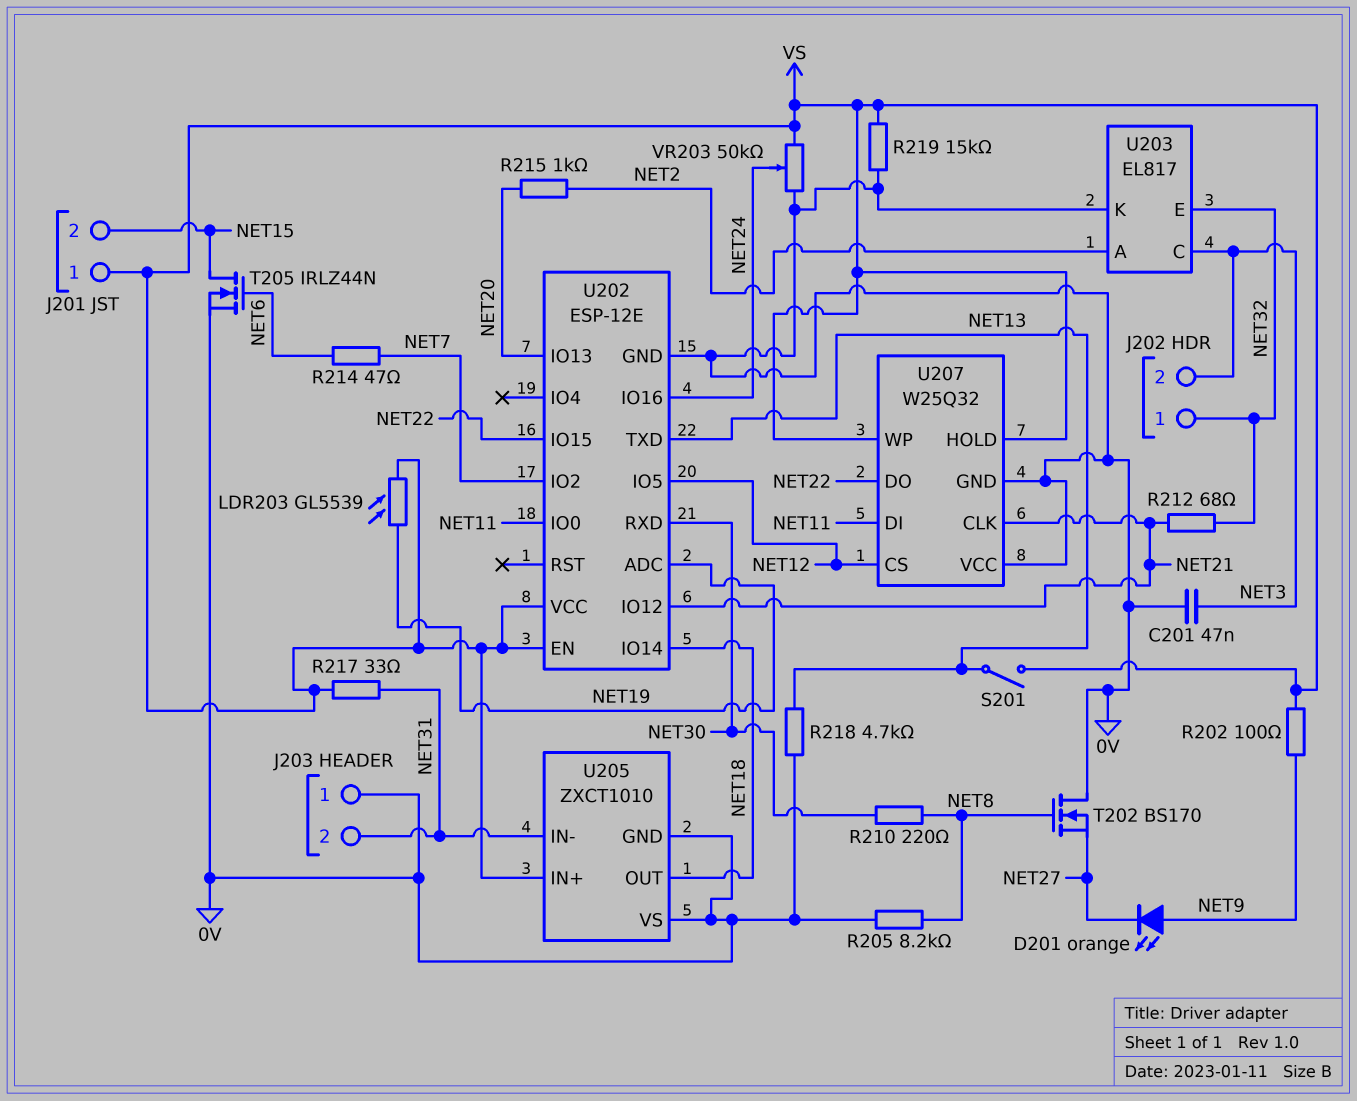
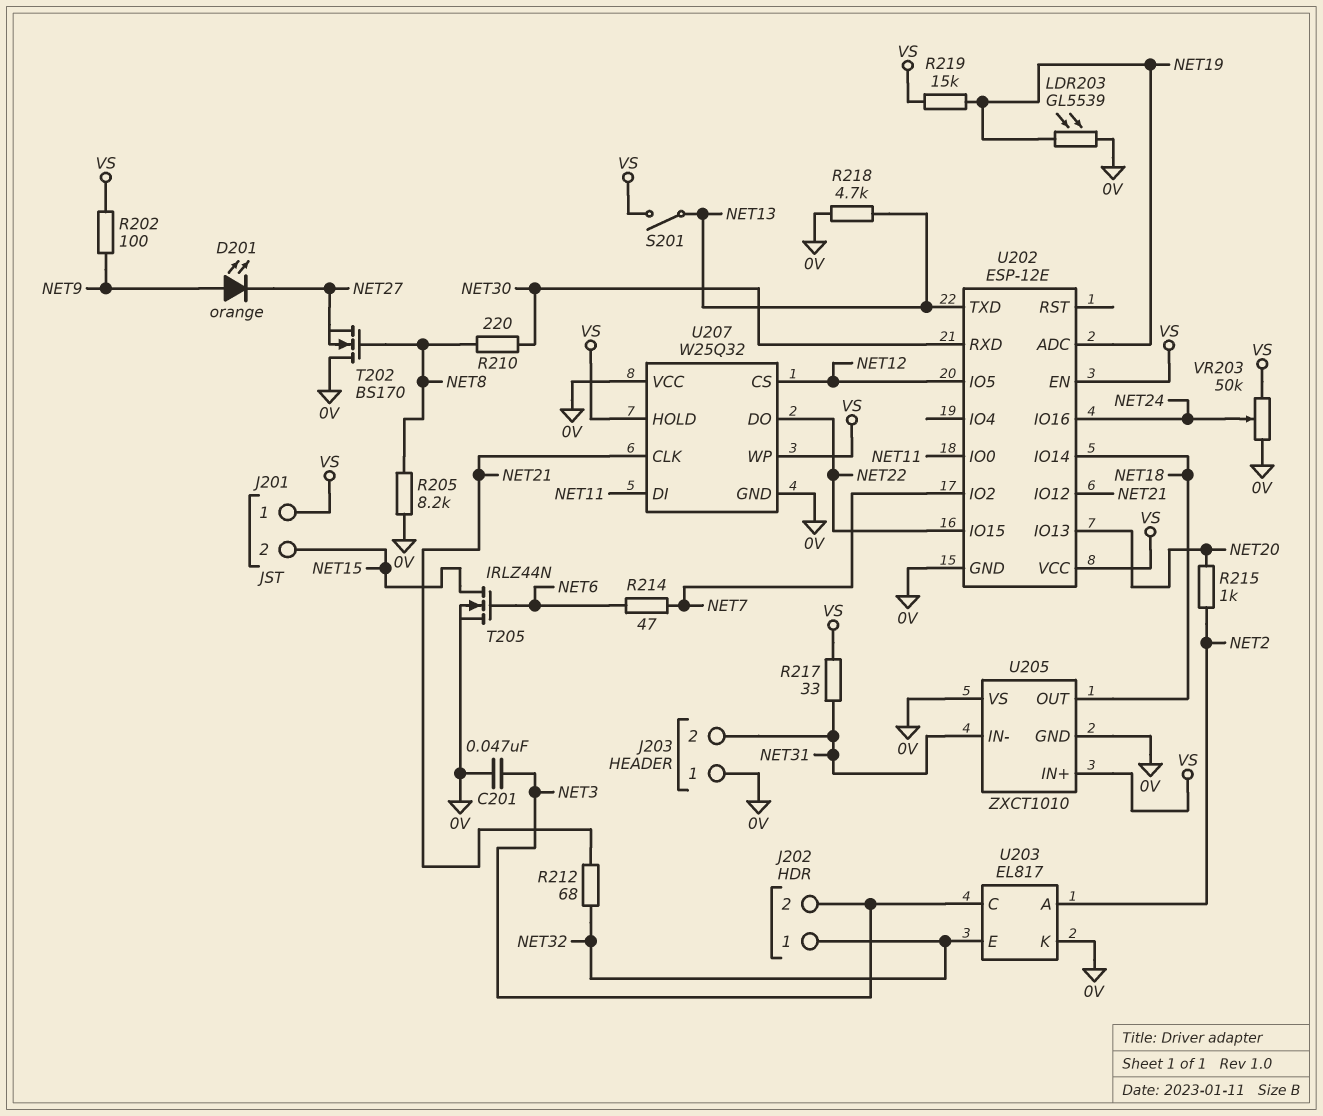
LDR203: GL5539 (NET19, VS) -> GL5539 (0V, NET19)
R219: 15k (0V, VS) -> 15k (NET19, VS)

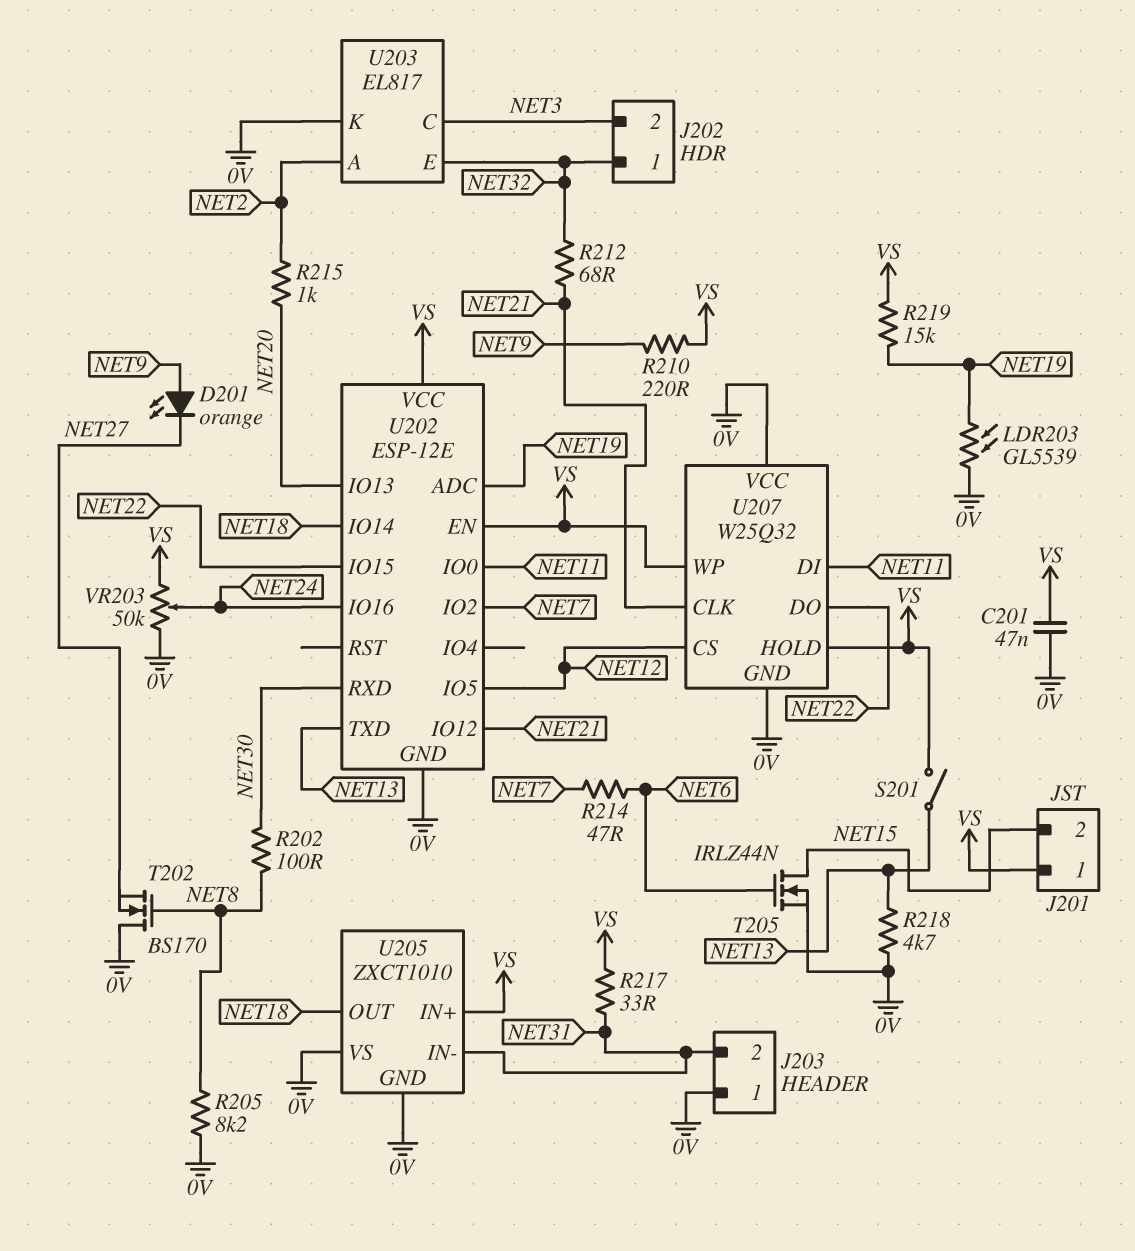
C201: 47nF (0V, NET3) -> 47nF (0V, VS)
R202: 100 (NET9, VS) -> 100 (NET8, NET30)
R210: 220 (NET8, NET30) -> 220 (NET9, VS)

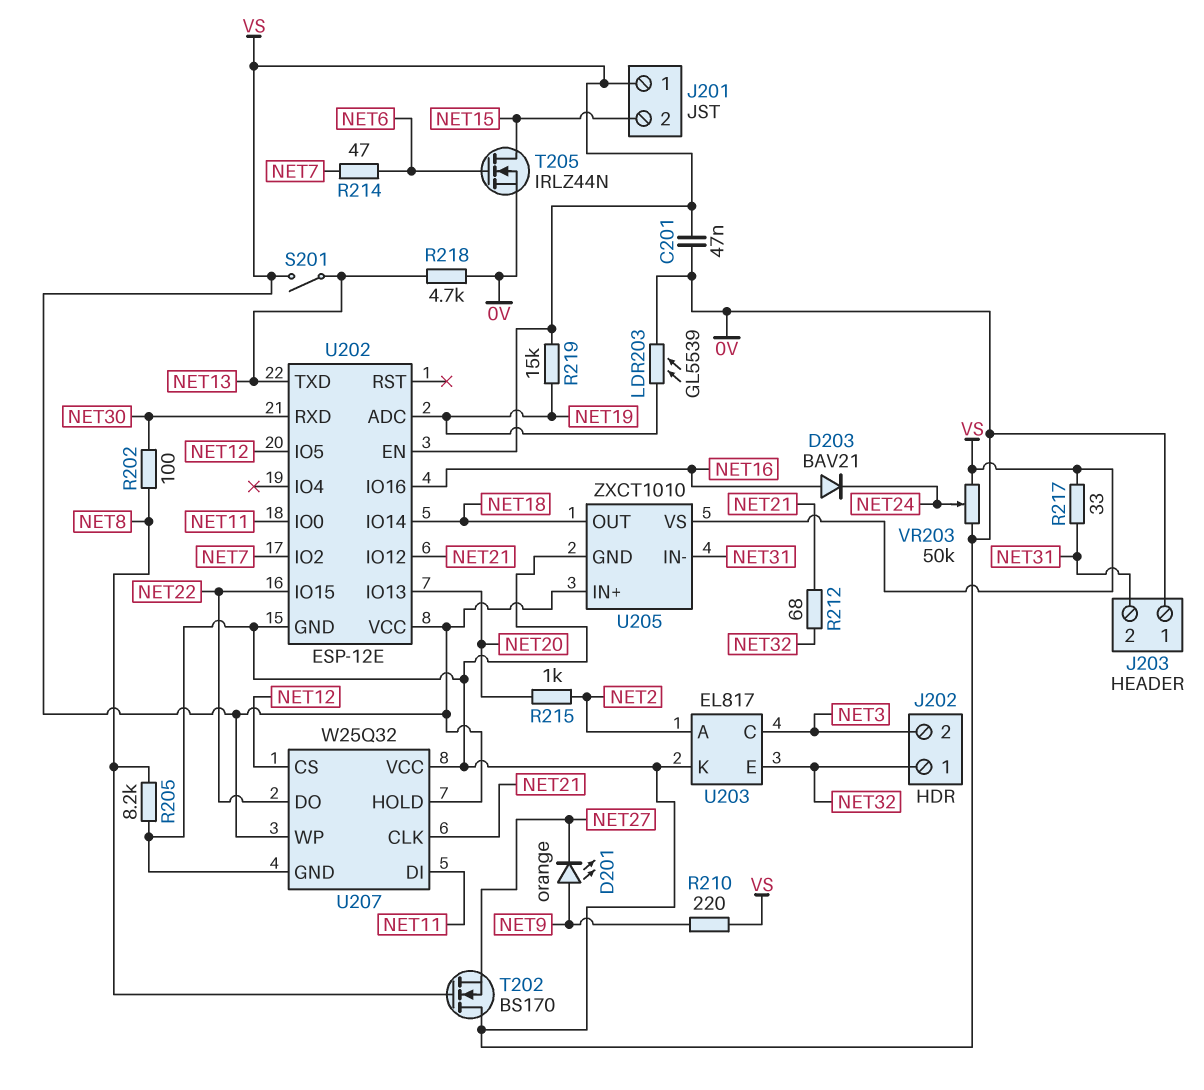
D203: none -> diode BAV21 (A NET16, K NET24)
U202 pin IO16: NET24 -> NET16
U205 pin VS: 0V -> VS

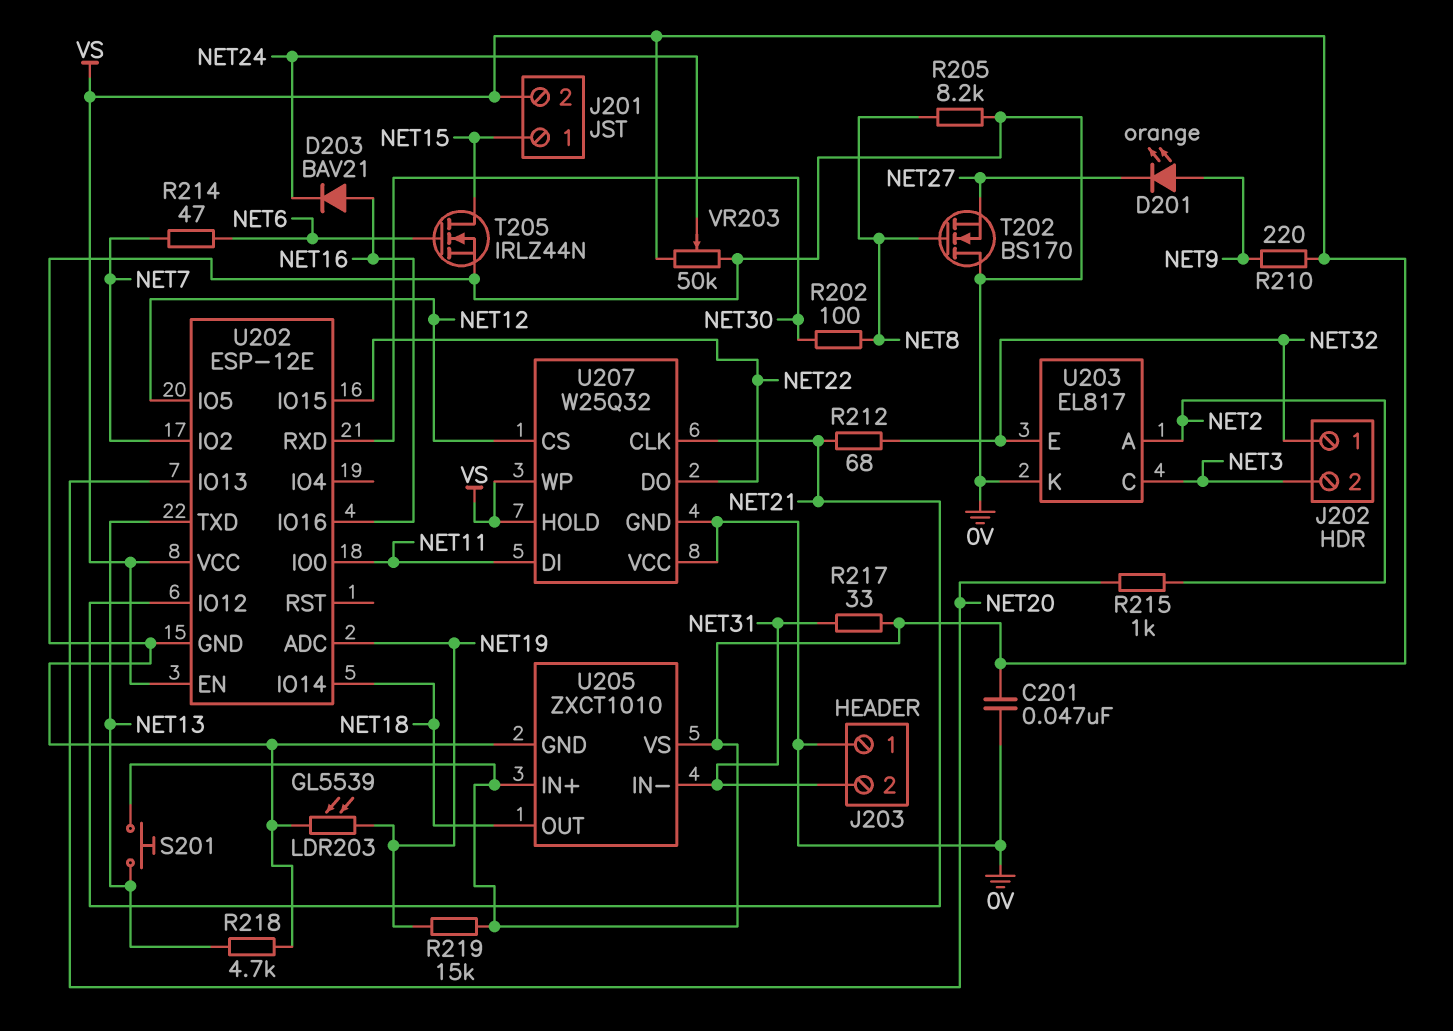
J201 pin 1: VS -> NET15
J201 pin 2: NET15 -> VS
S201: switch (NET13, VS) -> button (NET13, VS)

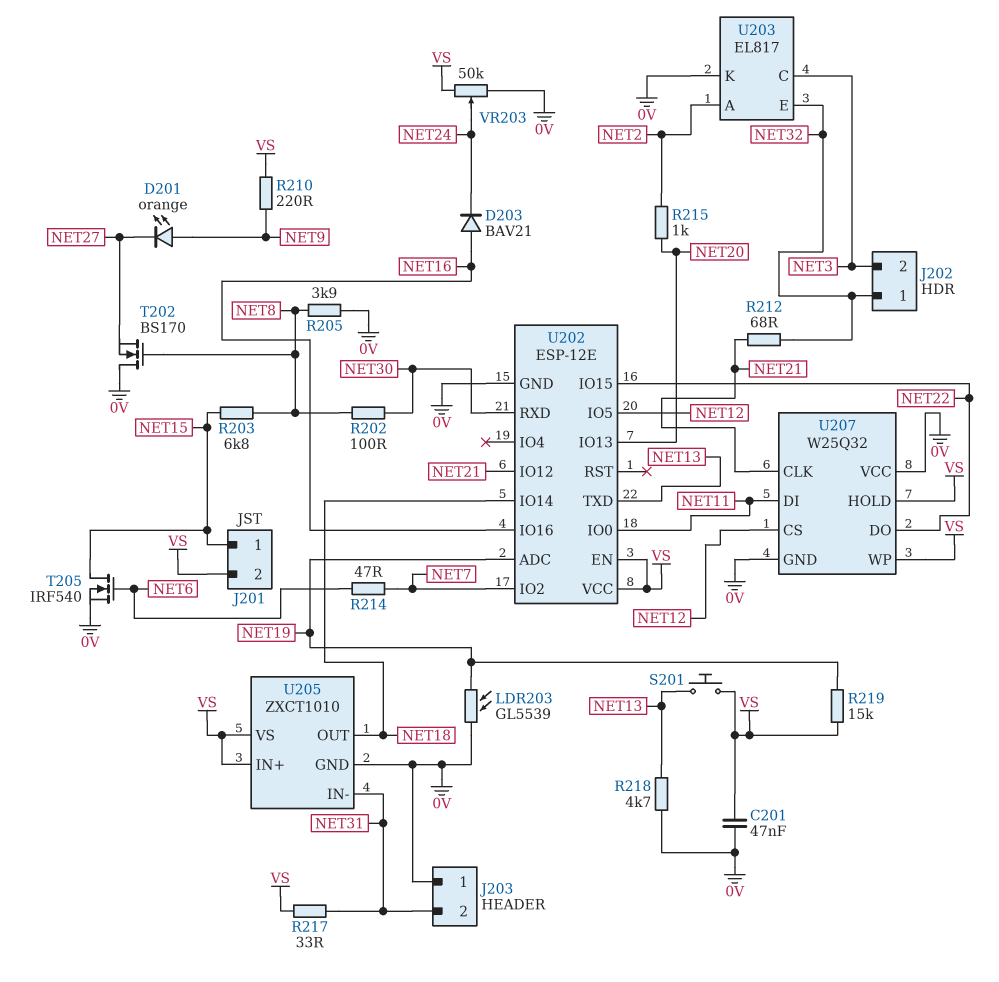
R203: none -> 6.8k (NET8, NET15)
R205: 8.2k (0V, NET8) -> 3.9k (0V, NET8)
T205: NMOS IRLZ44N (G NET6, D NET15, S 0V) -> NMOS IRF540 (G NET6, D NET15, S 0V)

